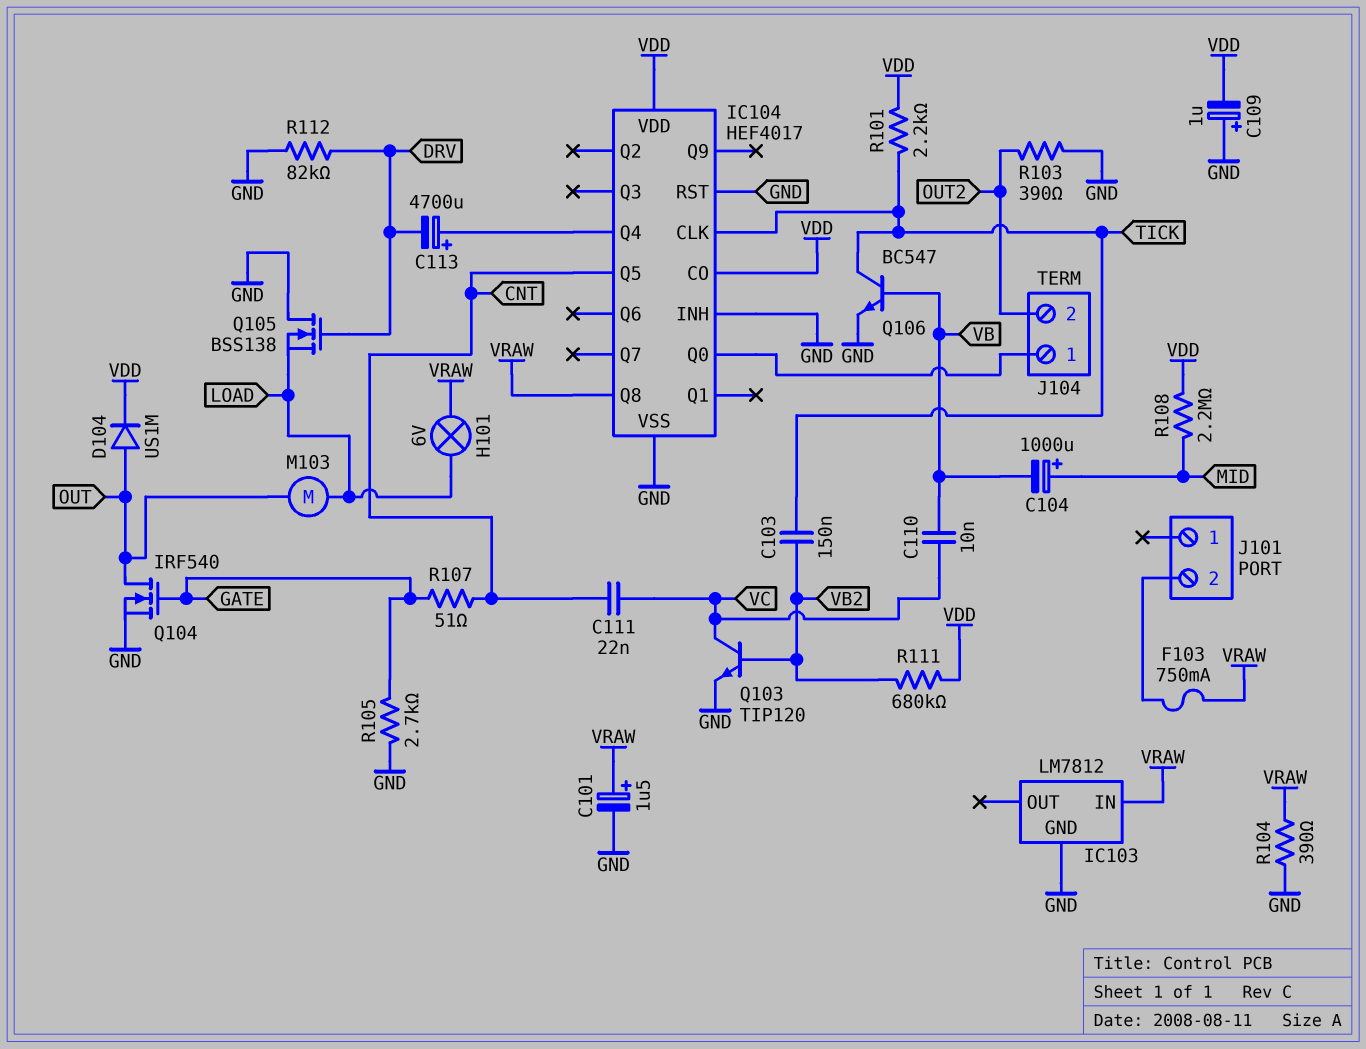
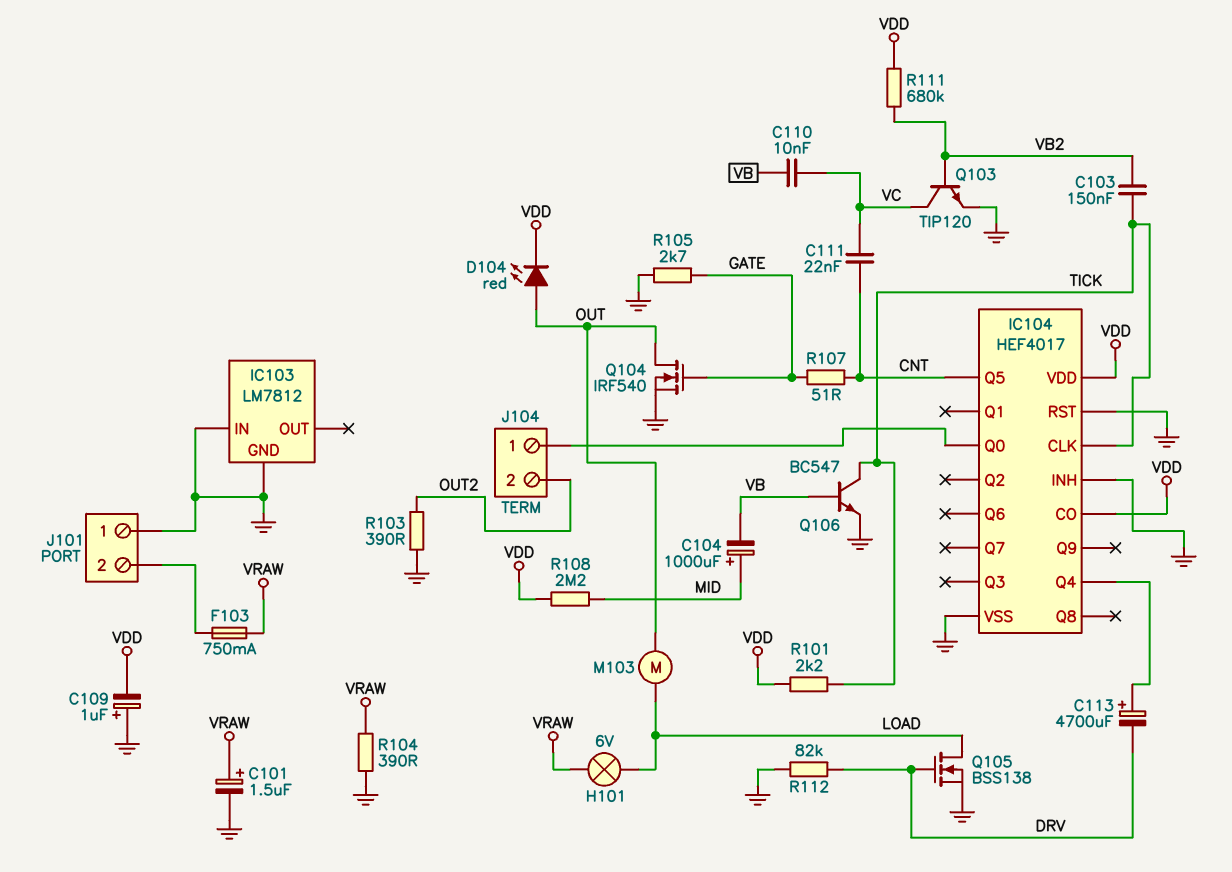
D104: diode US1M (A OUT, K VDD) -> LED red (A OUT, K VDD)
IC103 pin IN: VRAW -> GND
IC104 pin Q8: VRAW -> none
J101 pin 1: none -> GND
Q105: NMOS BSS138 (G DRV, D GND, S LOAD) -> NMOS BSS138 (G DRV, D LOAD, S GND)

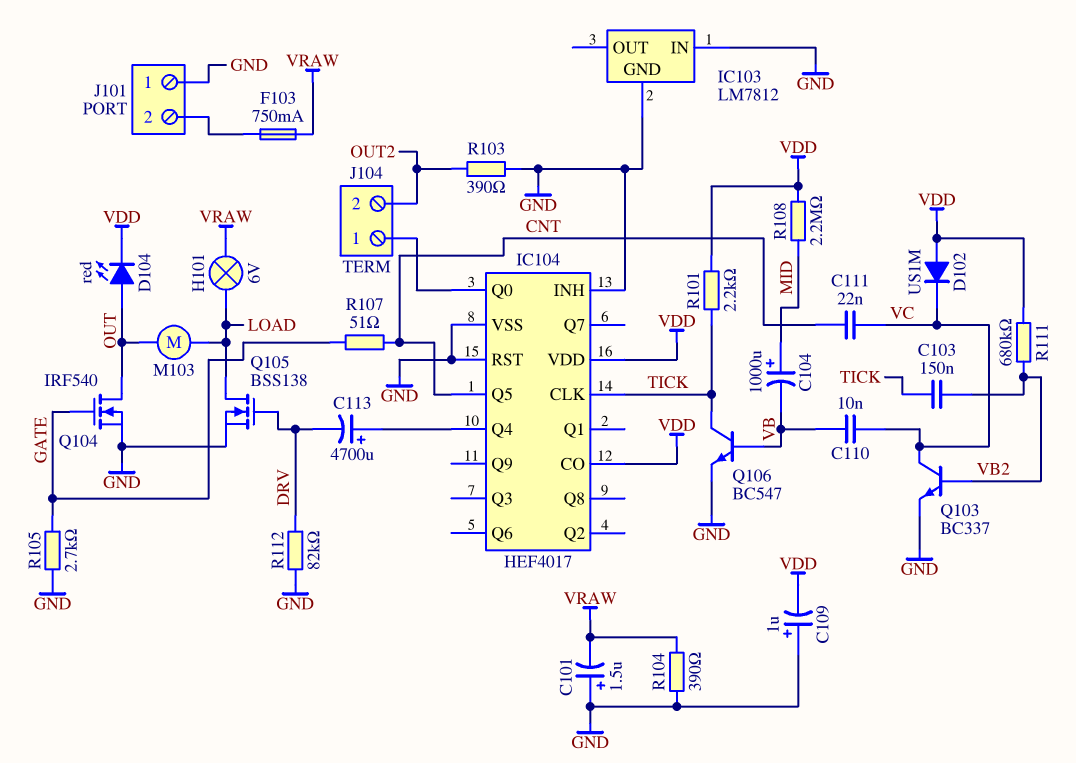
C101: 1.5uF (plus VRAW, minus GND) -> 1.5uF (plus GND, minus VRAW)
D102: none -> diode US1M (A VDD, K VC)
Q103: NPN TIP120 (B VB2, C VC, E GND) -> NPN BC337 (B VB2, C VC, E GND)

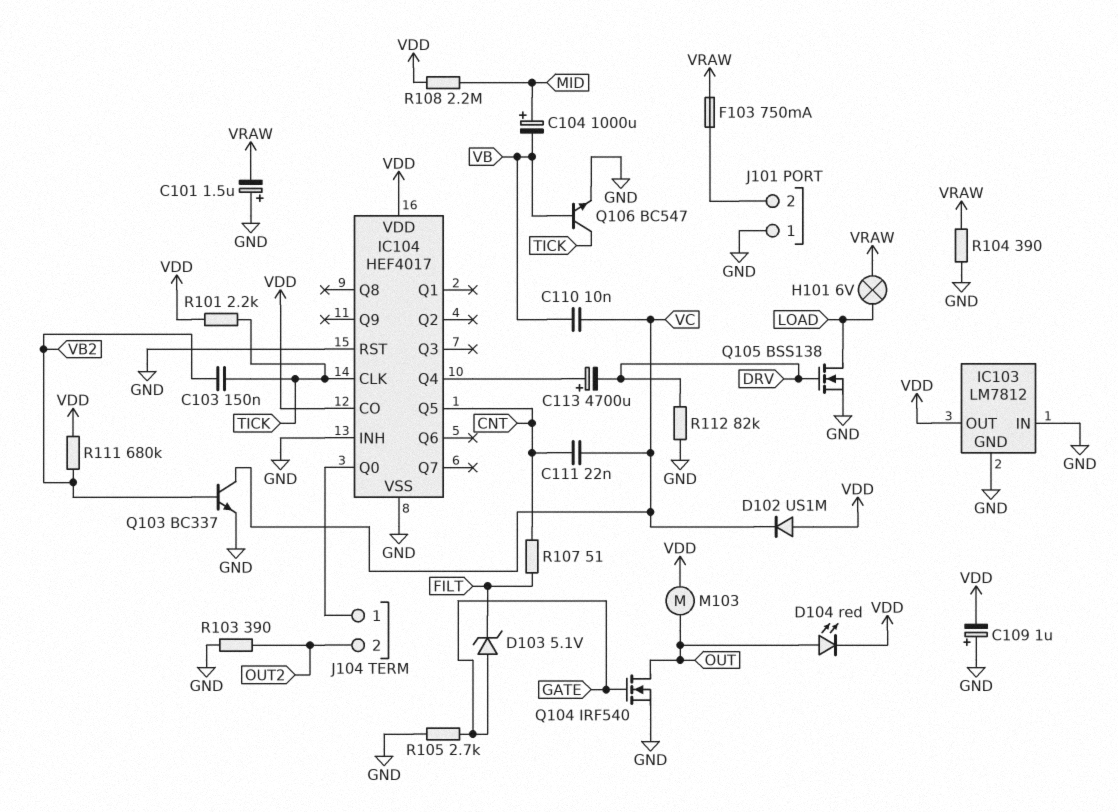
D103: none -> zener 5.1V (A GATE, K FILT)
IC103 pin OUT: none -> VDD
M103: motor (LOAD, OUT) -> motor (OUT, VDD)
R107: 51 (CNT, GATE) -> 51 (CNT, FILT)

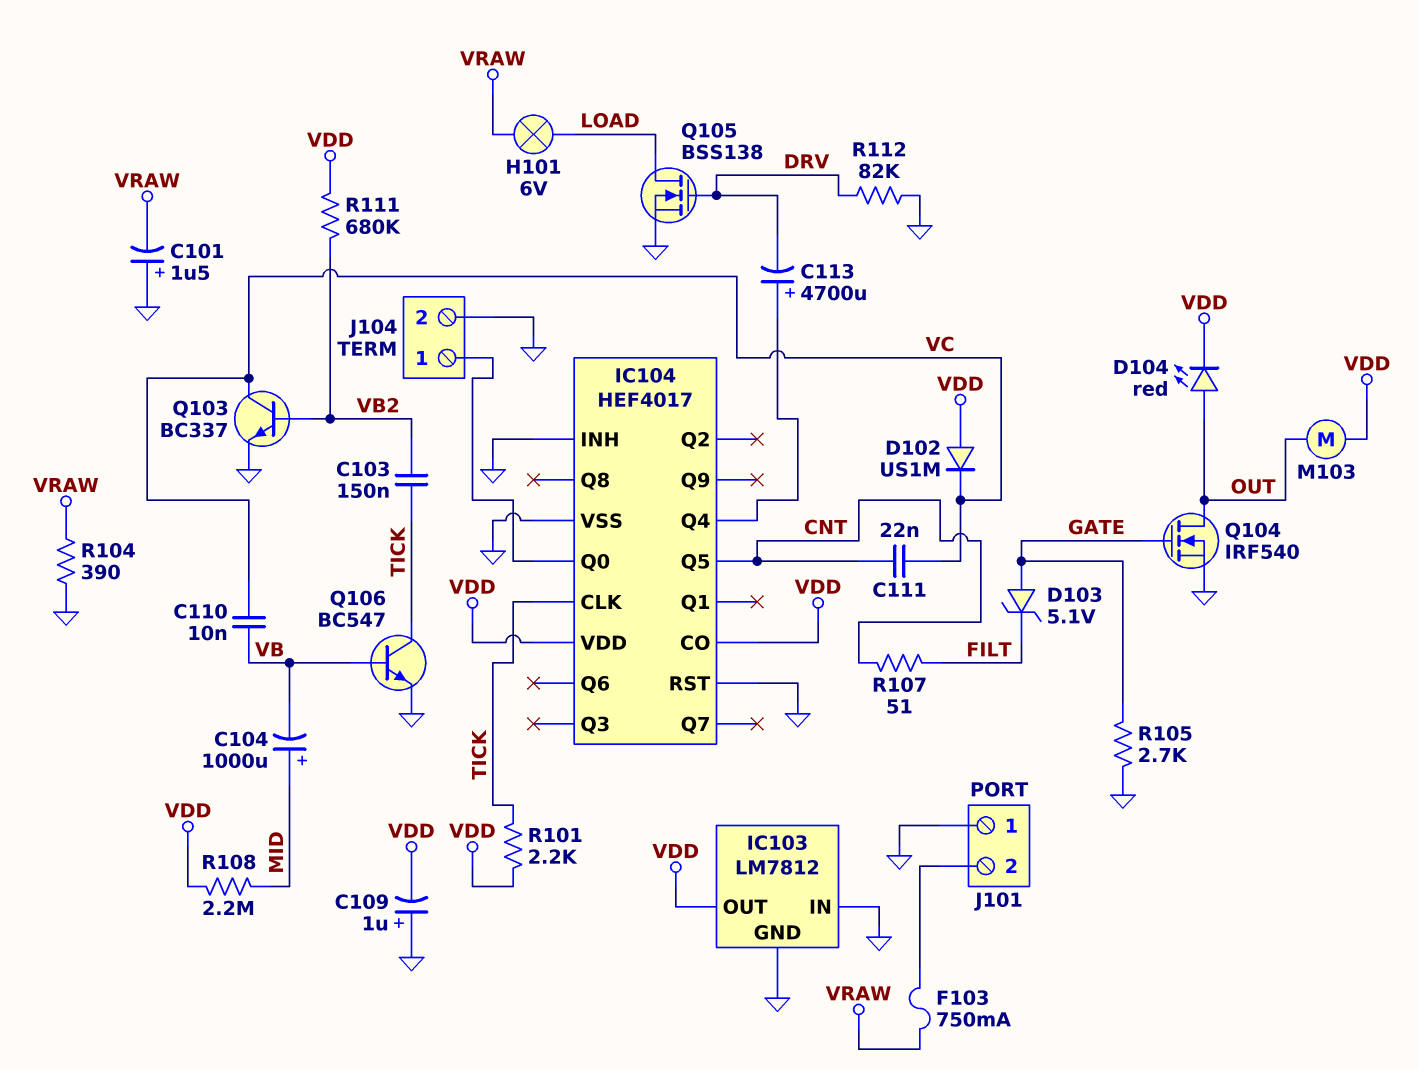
J104 pin 2: OUT2 -> GND
R103: 390 (GND, OUT2) -> none

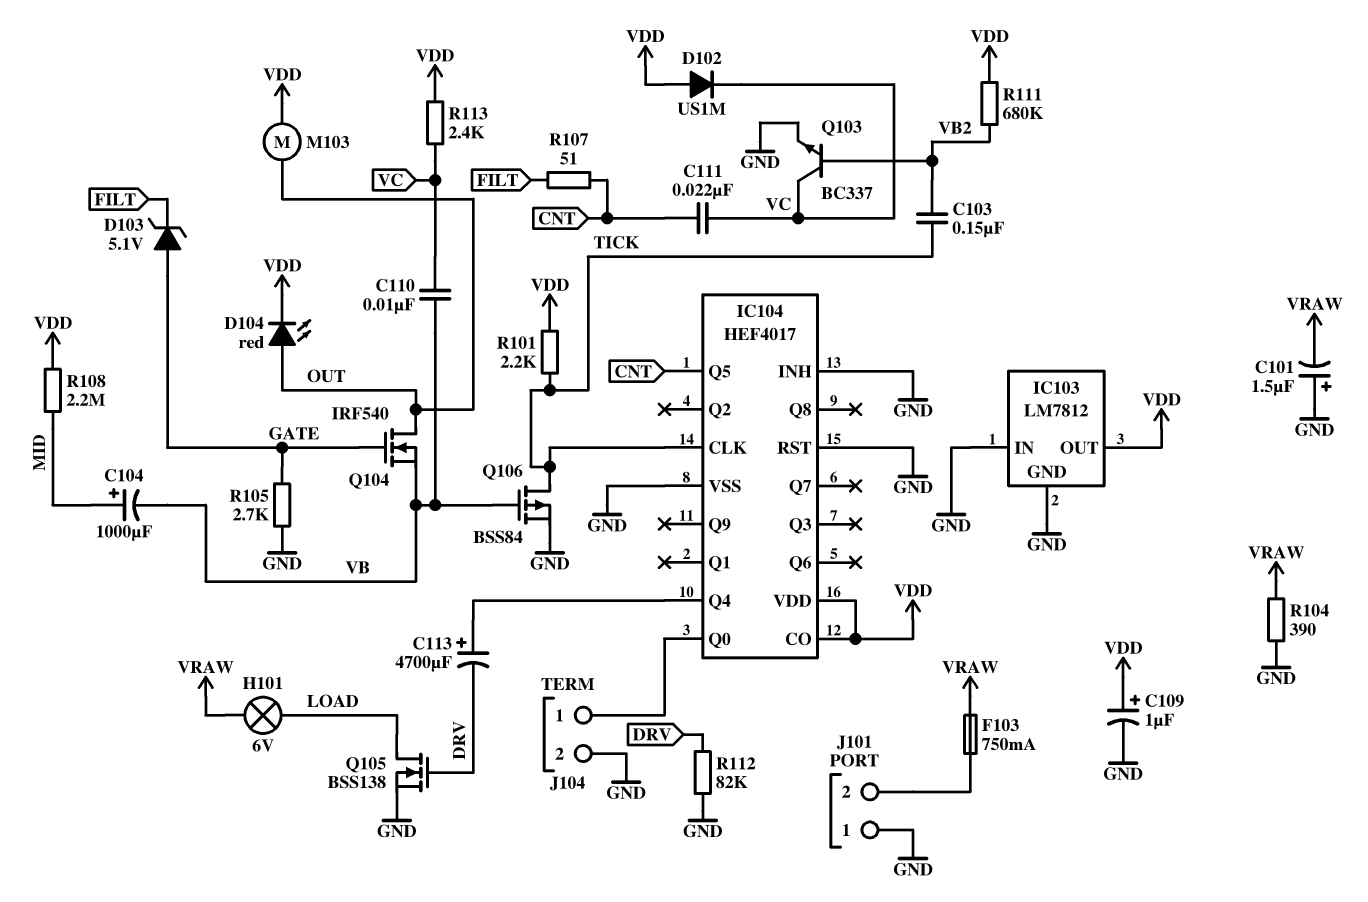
C109: 1uF (plus GND, minus VDD) -> 1uF (plus VDD, minus GND)
Q104: NMOS IRF540 (G GATE, D OUT, S GND) -> NMOS IRF540 (G GATE, D OUT, S VB)
Q106: NPN BC547 (B VB, C TICK, E GND) -> PMOS BSS84 (G VB, D TICK, S GND)
R113: none -> 2.4k (VC, VDD)

